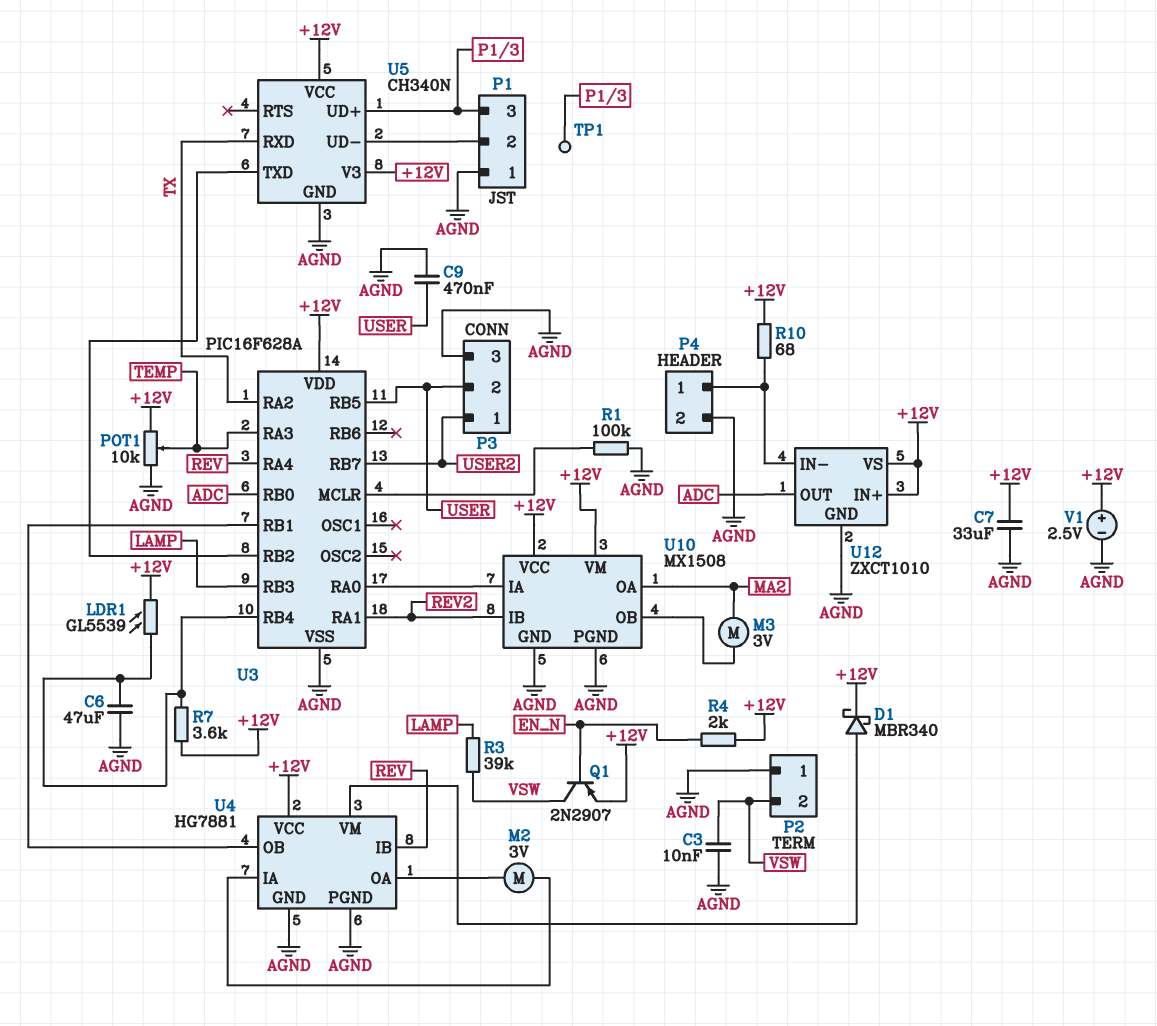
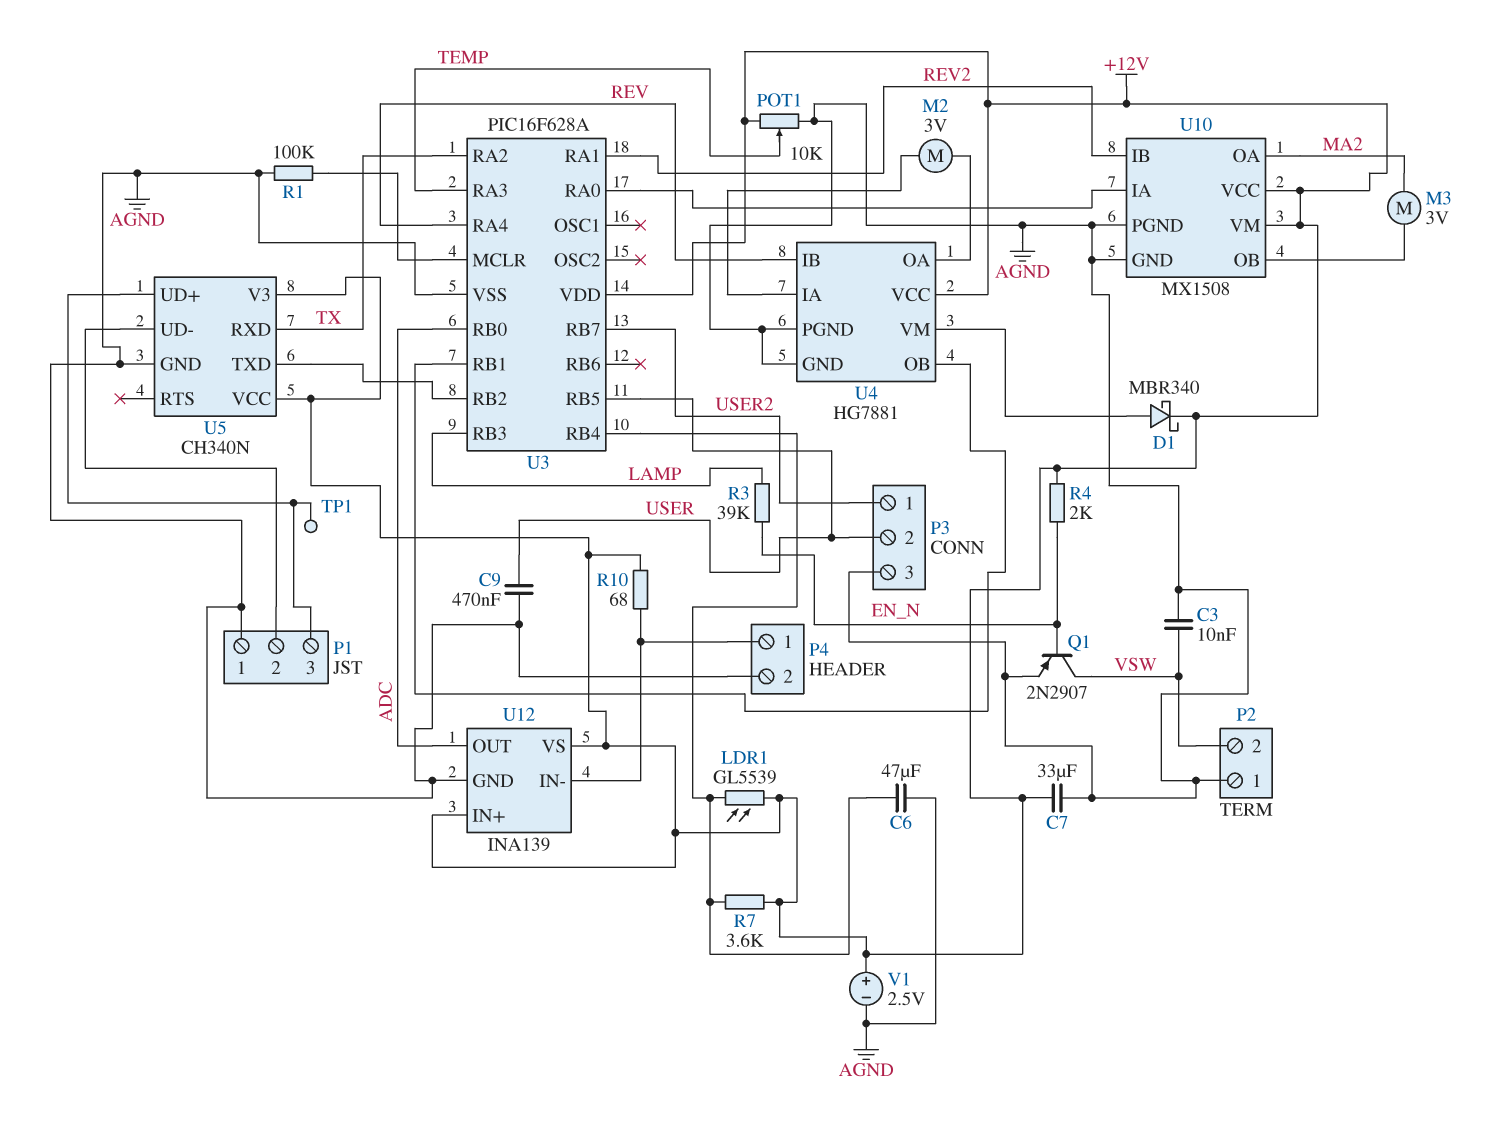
Q1: PNP 2N2907 (B EN_N, C VSW, E +12V) -> PNP 2N2907 (B EN_N, C VSW, E AGND)
R3: 39k (LAMP, VSW) -> 39k (EN_N, LAMP)
U12: ZXCT1010 -> INA139

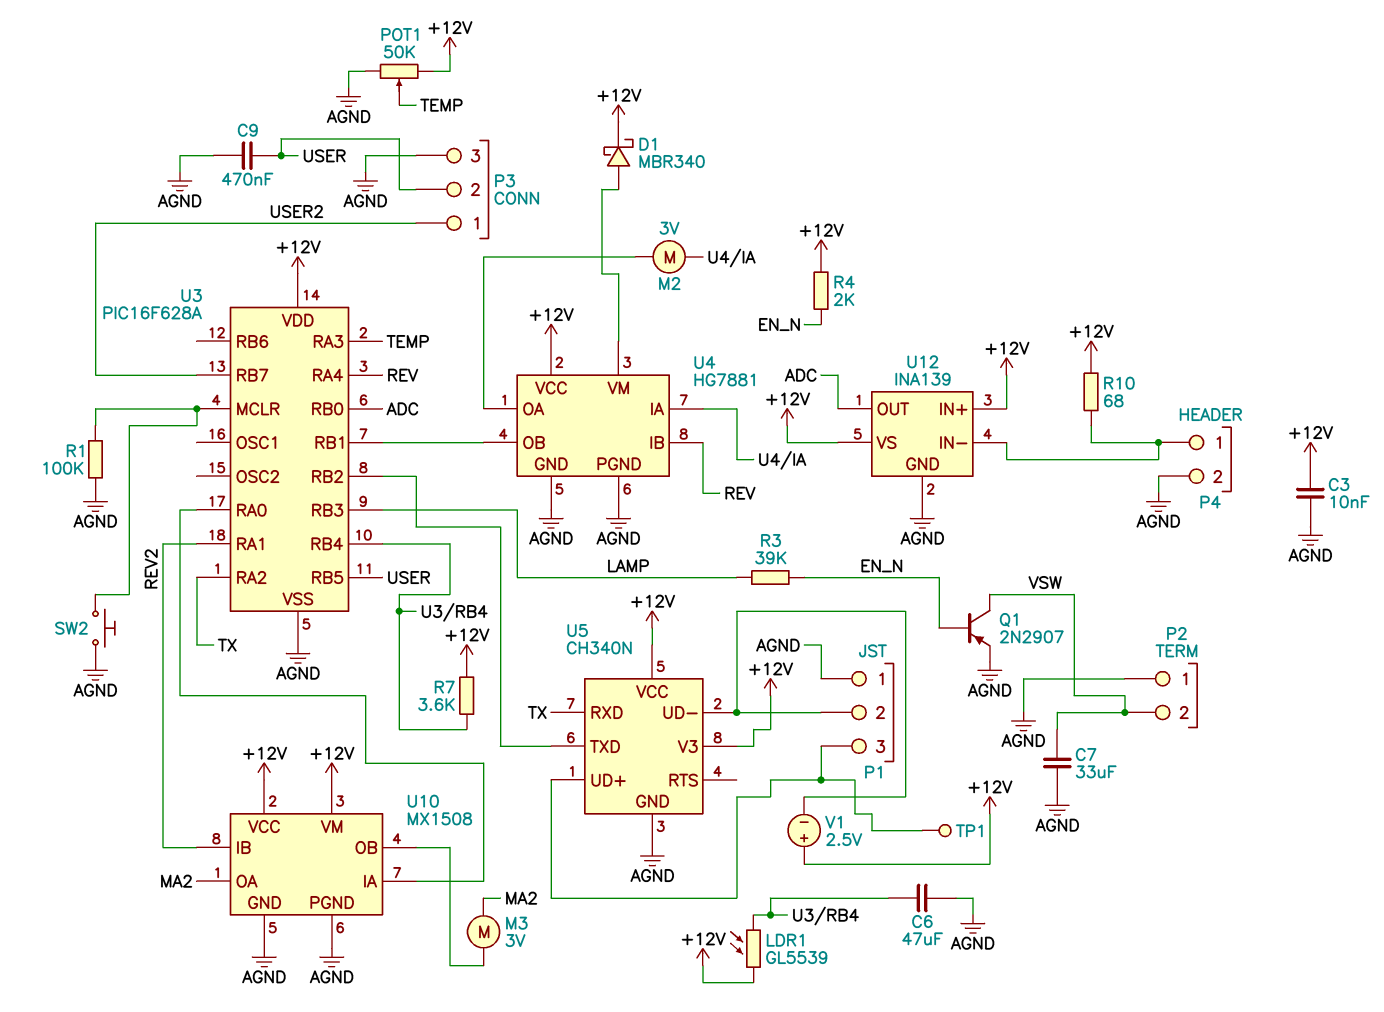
C3: 10nF (AGND, VSW) -> 10nF (+12V, AGND)
C7: 33uF (+12V, AGND) -> 33uF (AGND, VSW)
POT1: 10k (+12V, AGND, wiper TEMP) -> 50k (+12V, AGND, wiper TEMP)
SW2: none -> button (AGND, U3/MCLR)
V1: 2.5V (plus +12V, minus AGND) -> 2.5V (plus +12V, minus P1/2)

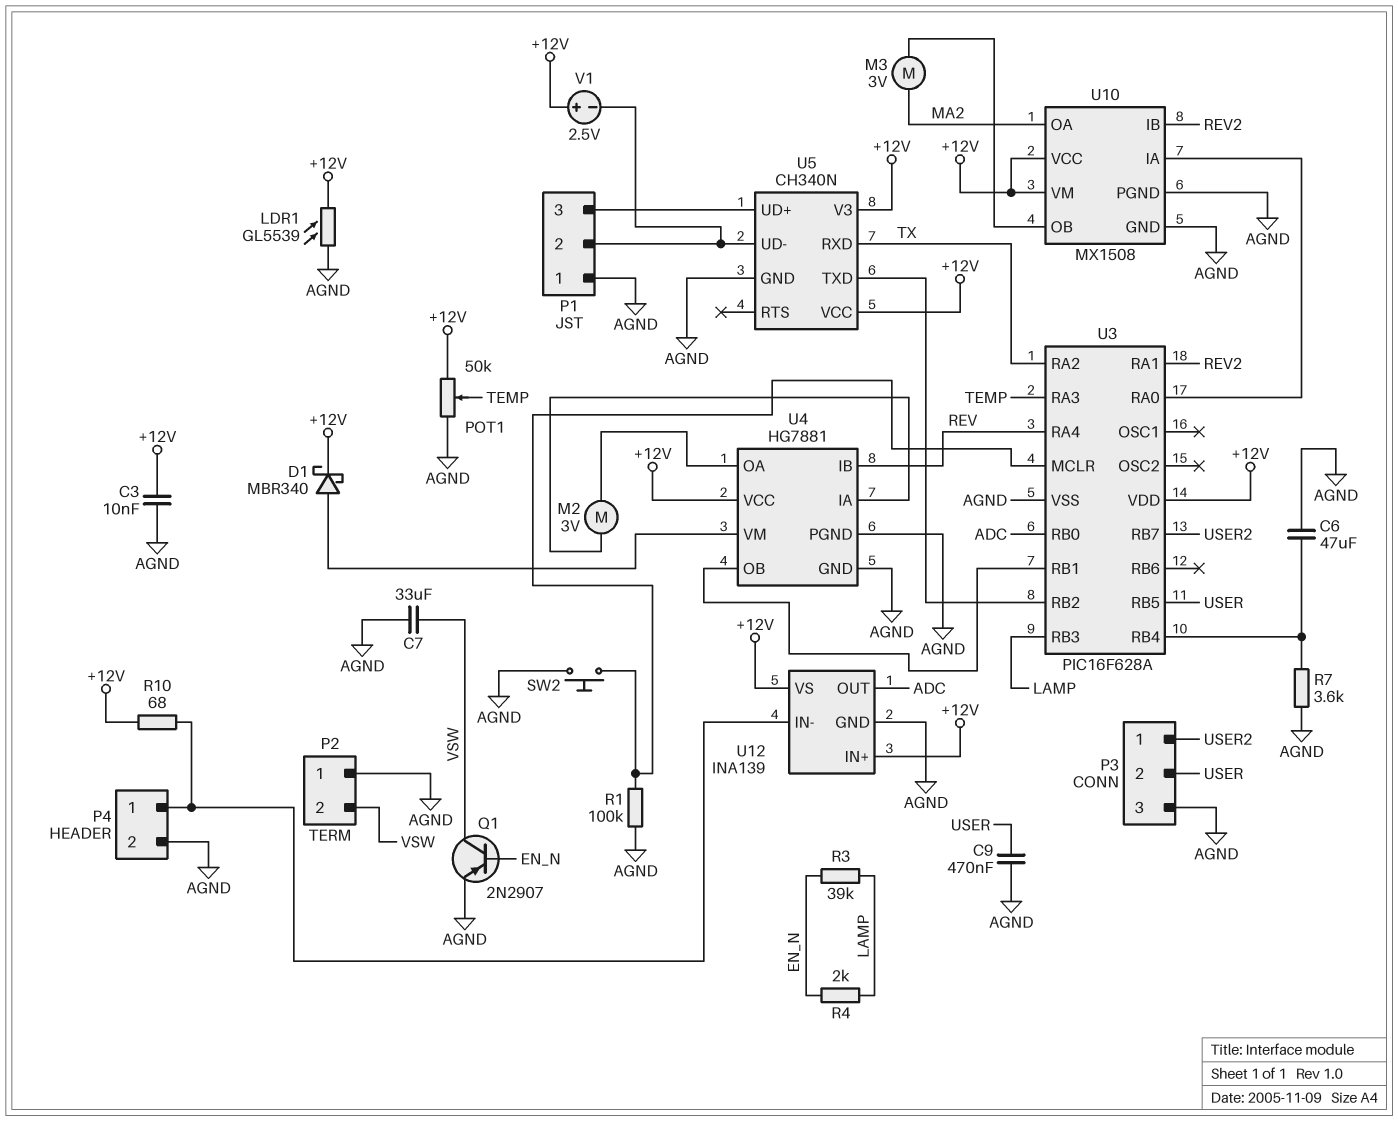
LDR1: GL5539 (+12V, U3/RB4) -> GL5539 (+12V, AGND)
R4: 2k (+12V, EN_N) -> 2k (EN_N, LAMP)
R7: 3.6k (+12V, U3/RB4) -> 3.6k (AGND, U3/RB4)
TP1: test point (P1/3) -> none

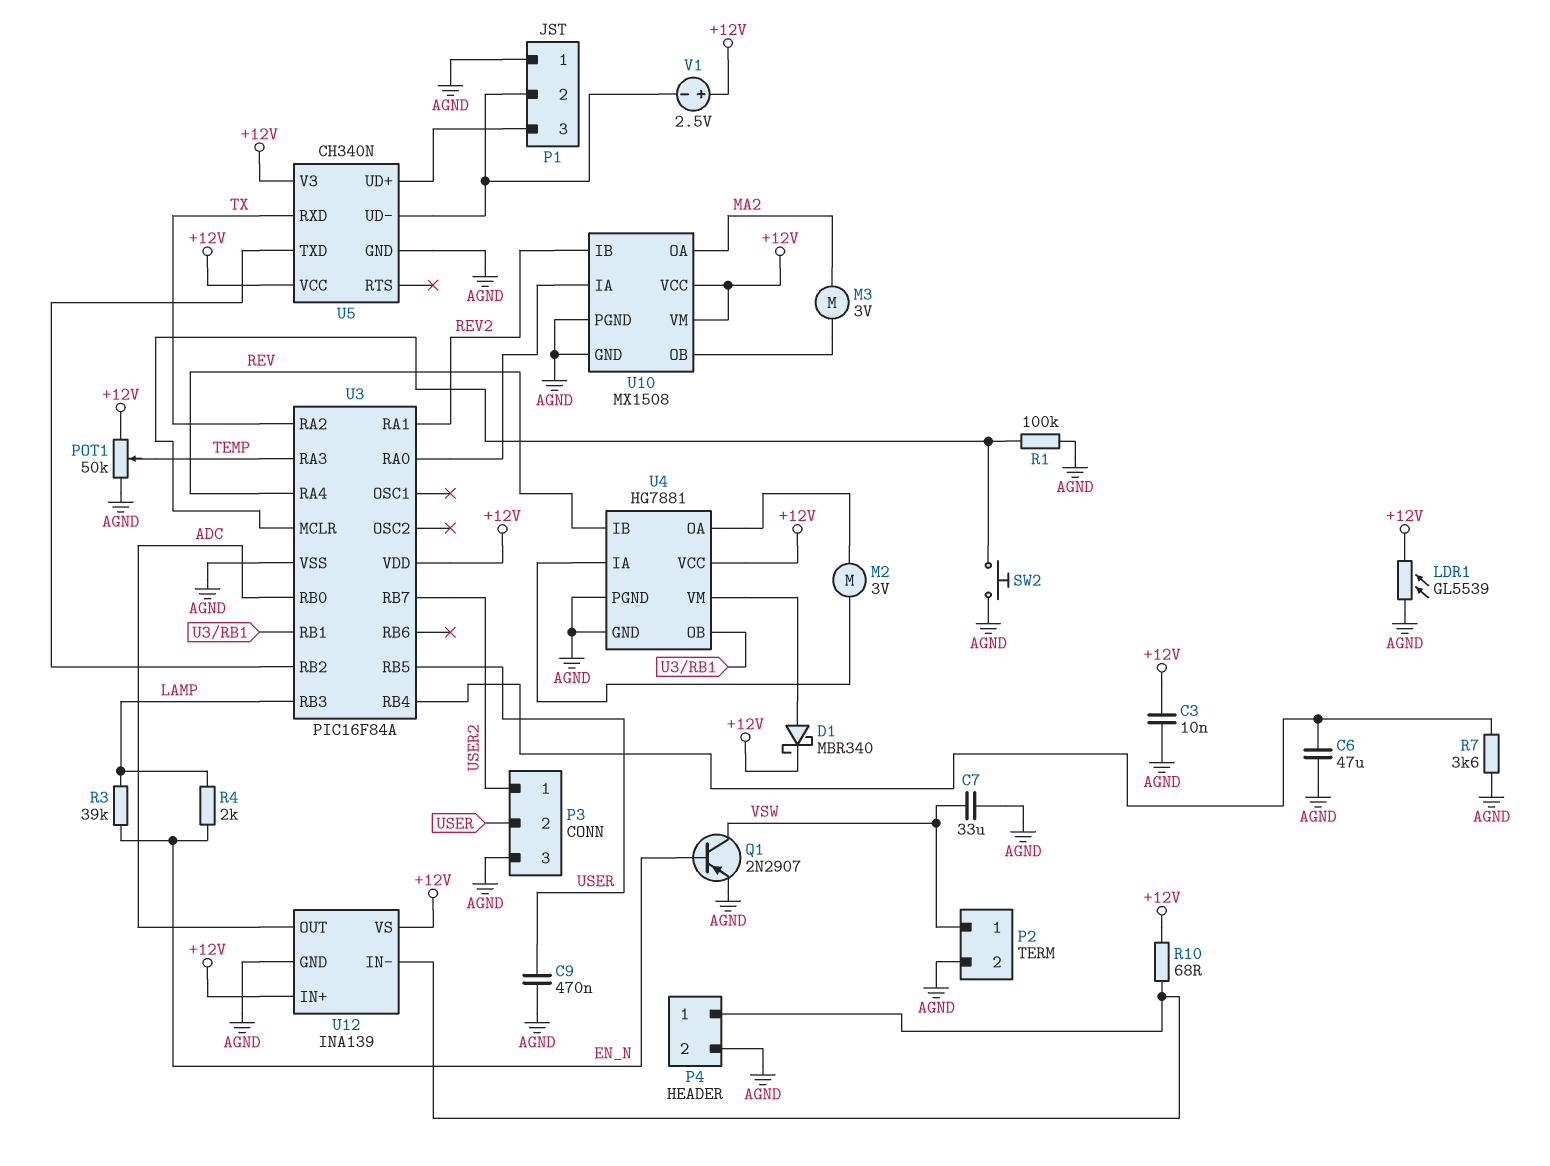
P2 pin 1: AGND -> VSW
P2 pin 2: VSW -> AGND
U3: PIC16F628A -> PIC16F84A

